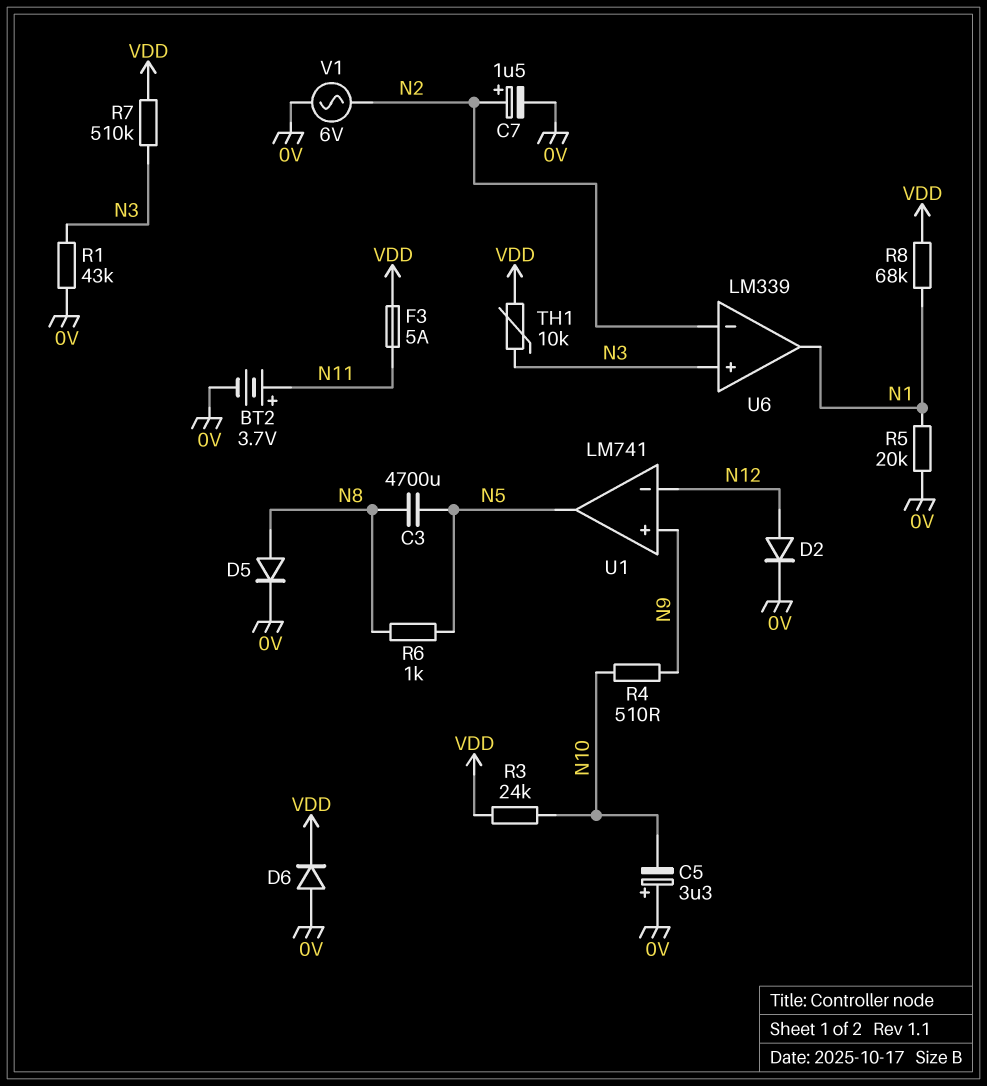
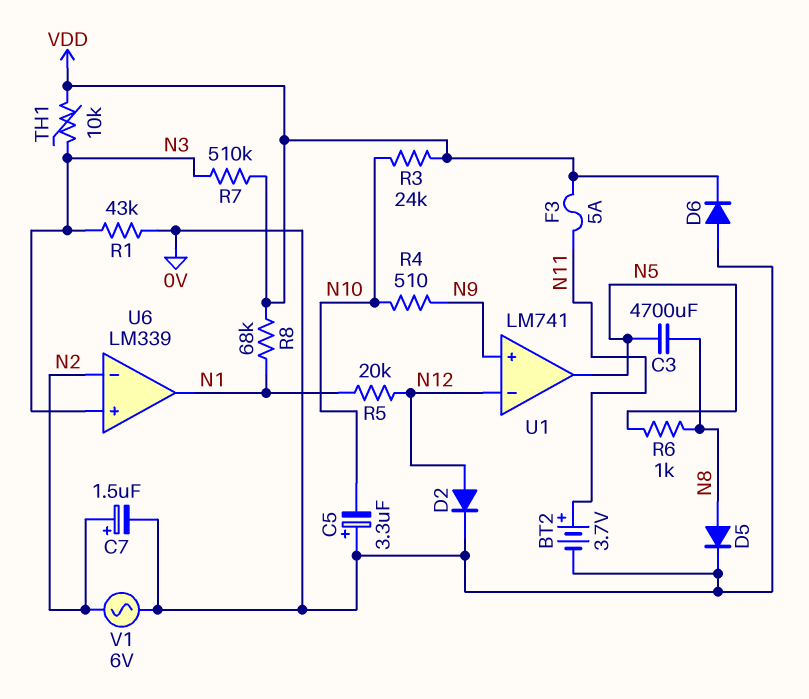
R5: 20k (0V, N1) -> 20k (N1, N12)

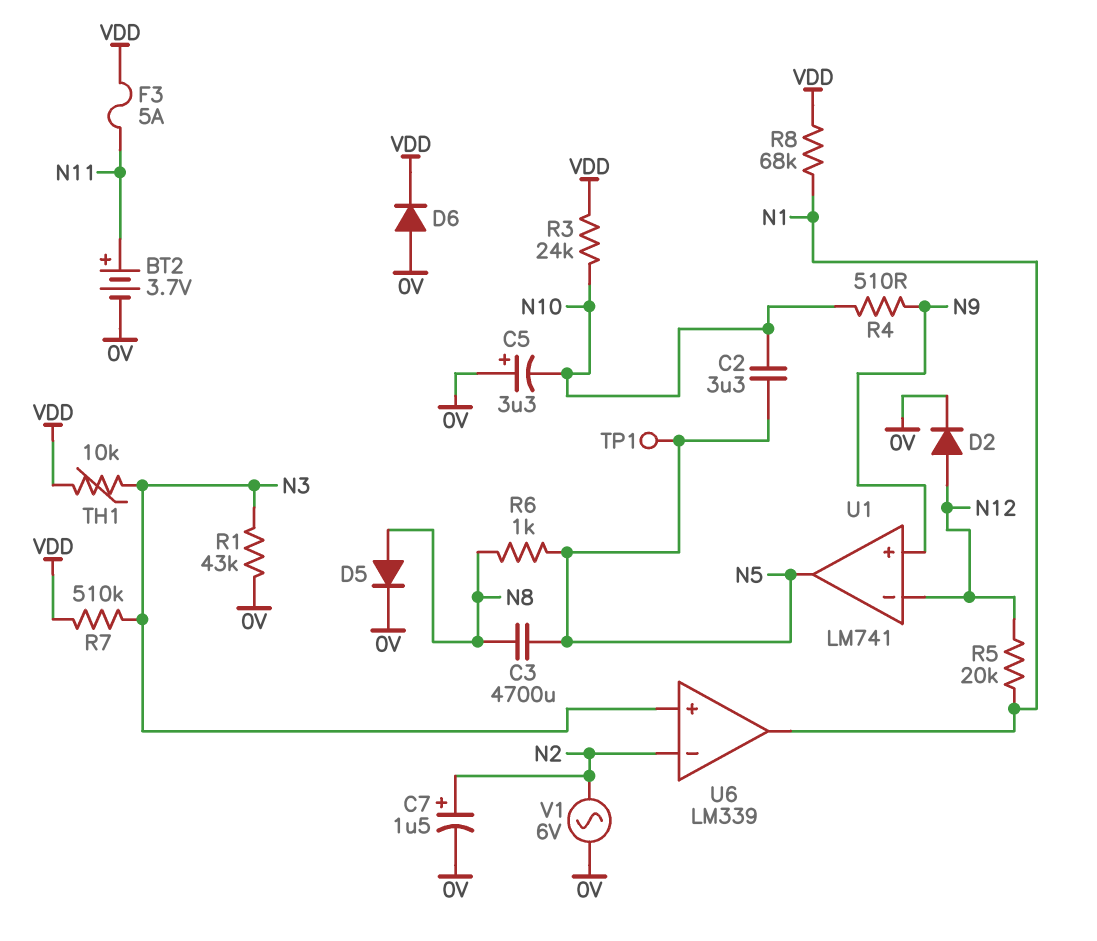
C2: none -> 3.3uF (N5, N10)
TP1: none -> test point (N5)

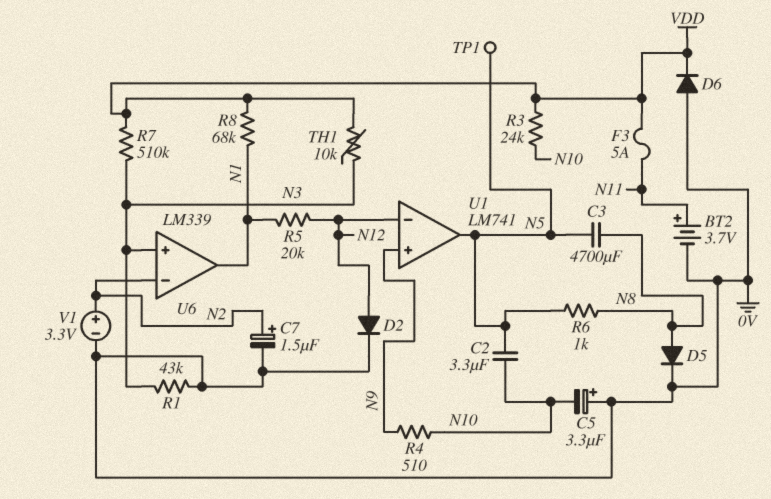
V1: AC 6V (0V, N2) -> 3.3V (plus N2, minus 0V)

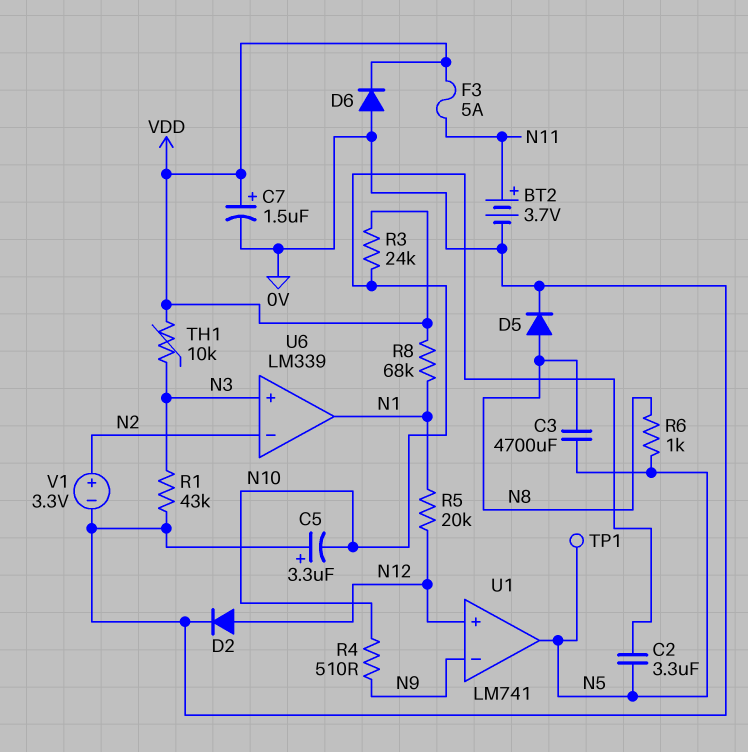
C7: 1.5uF (plus N2, minus 0V) -> 1.5uF (plus VDD, minus 0V)
R7: 510k (N3, VDD) -> none
U1 pin in+: N9 -> N12
U1 pin in-: N12 -> N9

